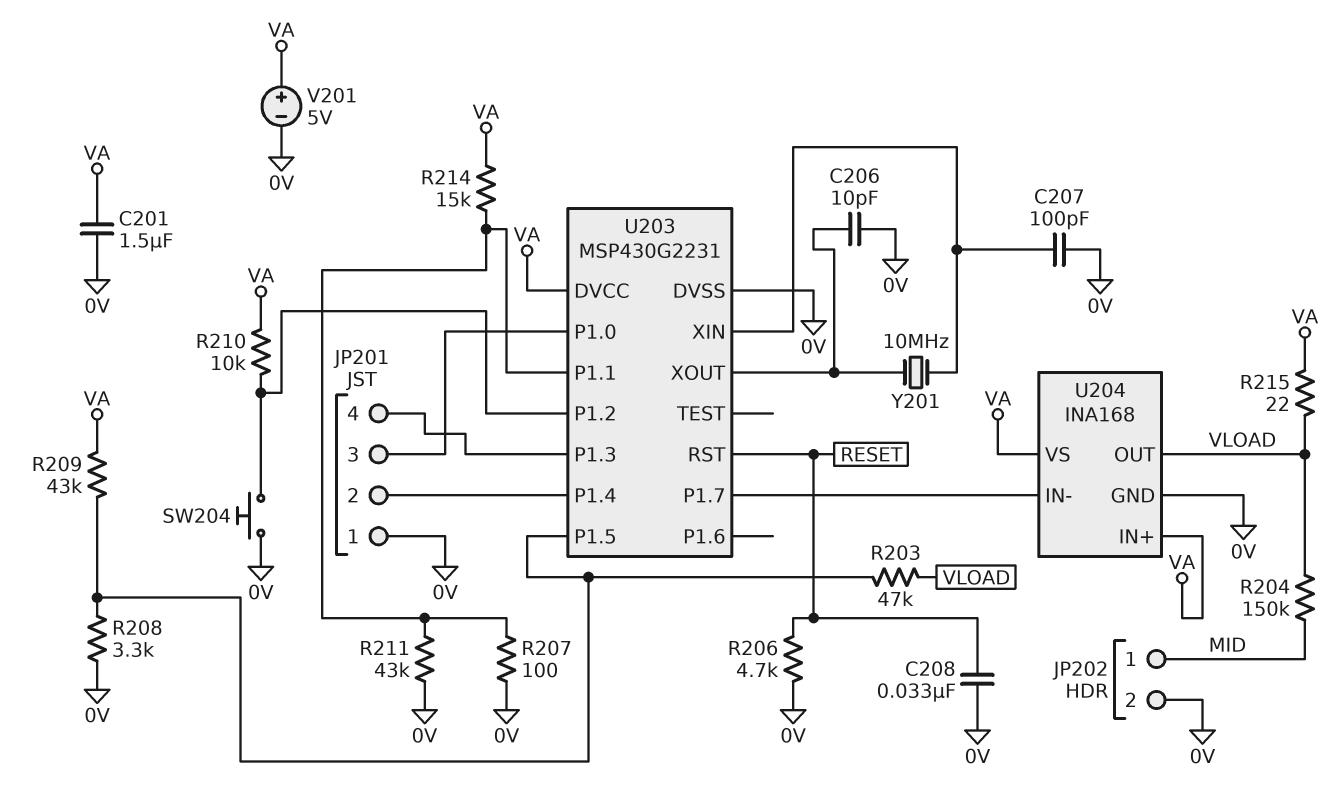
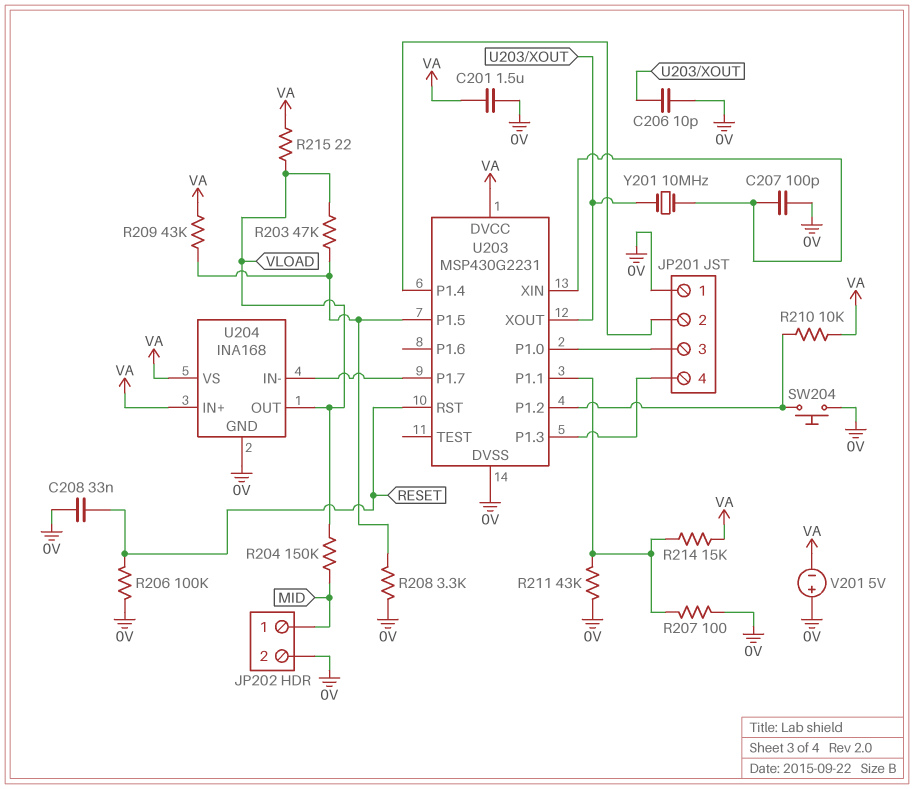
R206: 4.7k (0V, RESET) -> 100k (0V, RESET)
V201: 5V (plus VA, minus 0V) -> 5V (plus 0V, minus VA)

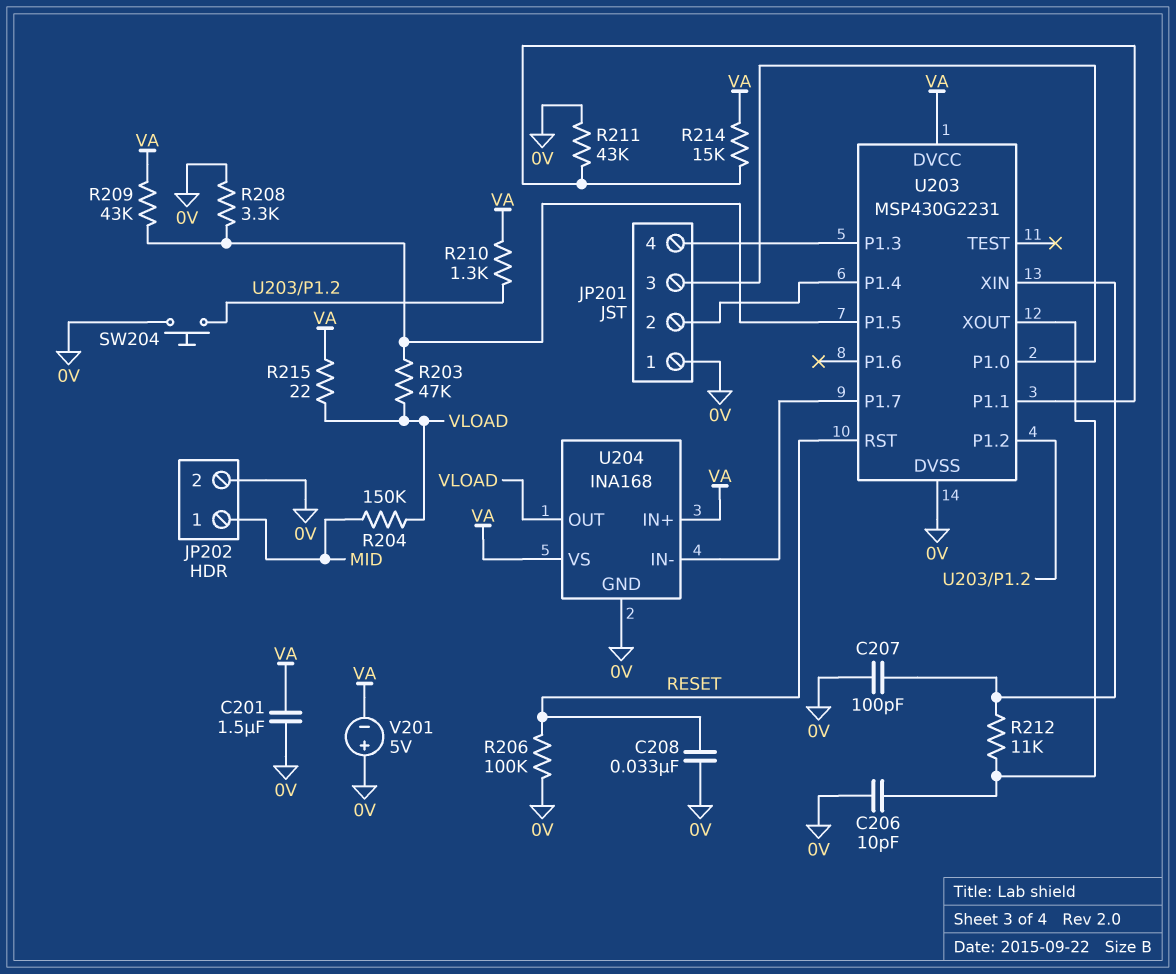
R207: 100 (0V, U203/P1.1) -> none
R210: 10k (U203/P1.2, VA) -> 1.3k (U203/P1.2, VA)
R212: none -> 11k (U203/XIN, U203/XOUT)
Y201: 10MHz (U203/XIN, U203/XOUT) -> none

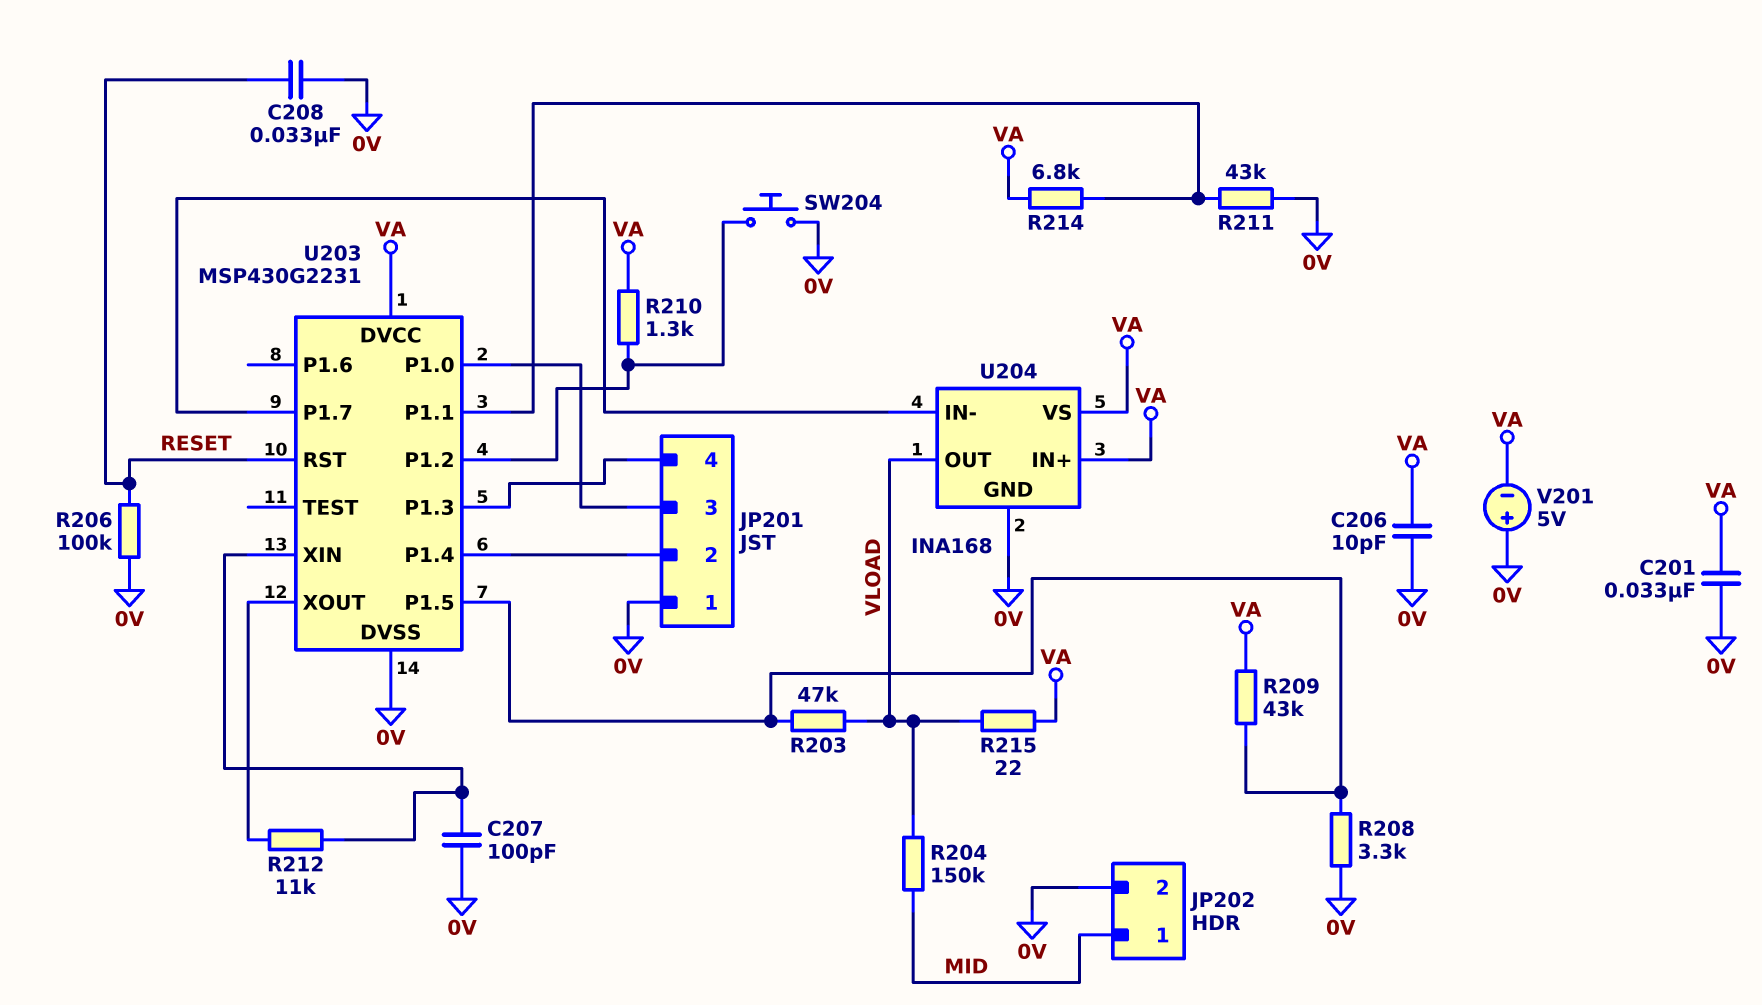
C201: 1.5uF (0V, VA) -> 33nF (0V, VA)
C206: 10pF (0V, U203/XOUT) -> 10pF (0V, VA)
R214: 15k (U203/P1.1, VA) -> 6.8k (U203/P1.1, VA)

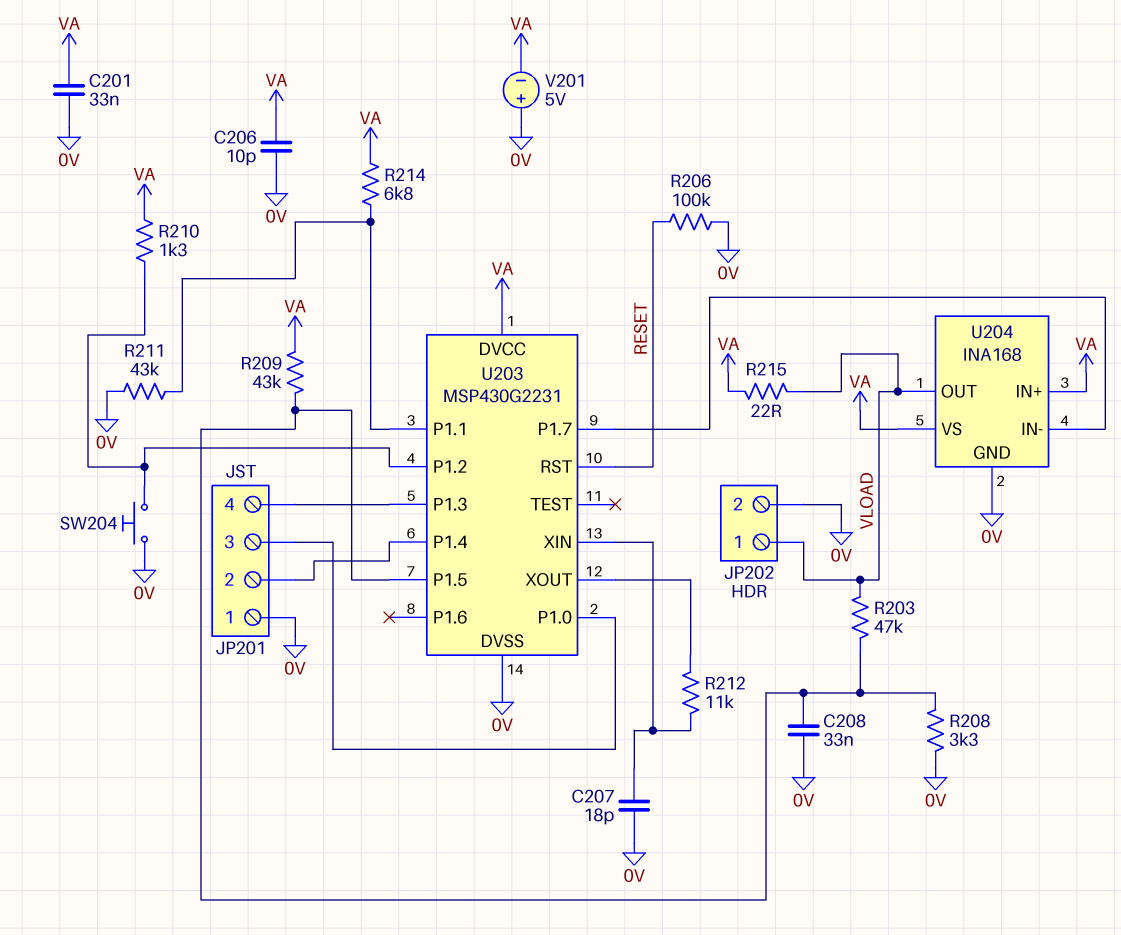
C207: 100pF (0V, U203/XIN) -> 18pF (0V, U203/XIN)
C208: 33nF (0V, RESET) -> 33nF (0V, U203/P1.5)
JP202 pin 1: MID -> VLOAD
R204: 150k (MID, VLOAD) -> none

